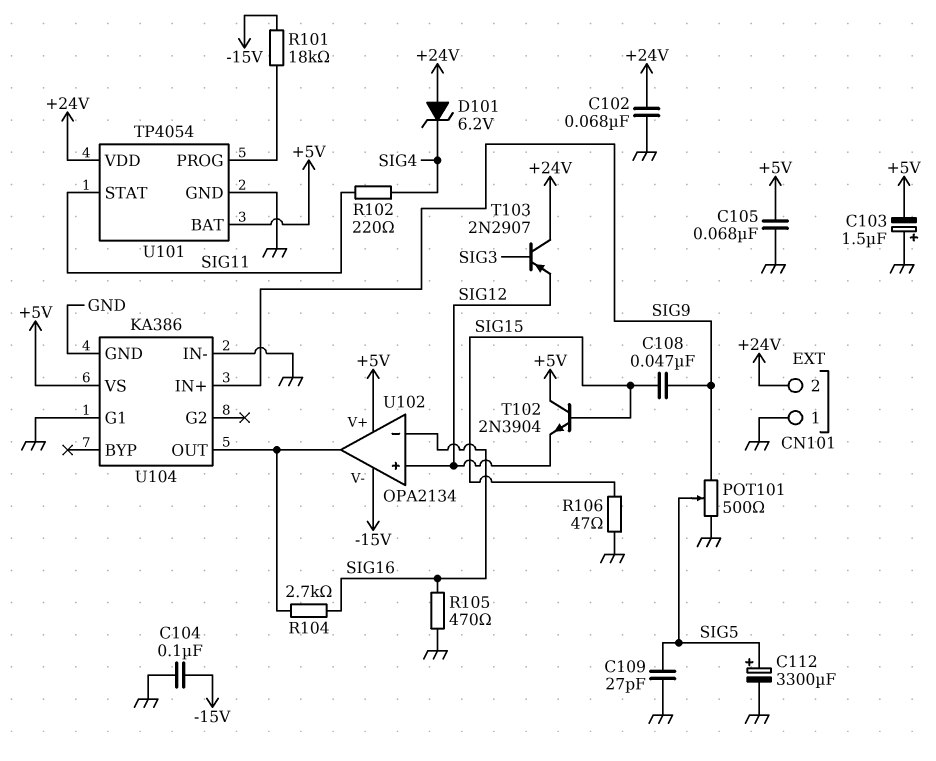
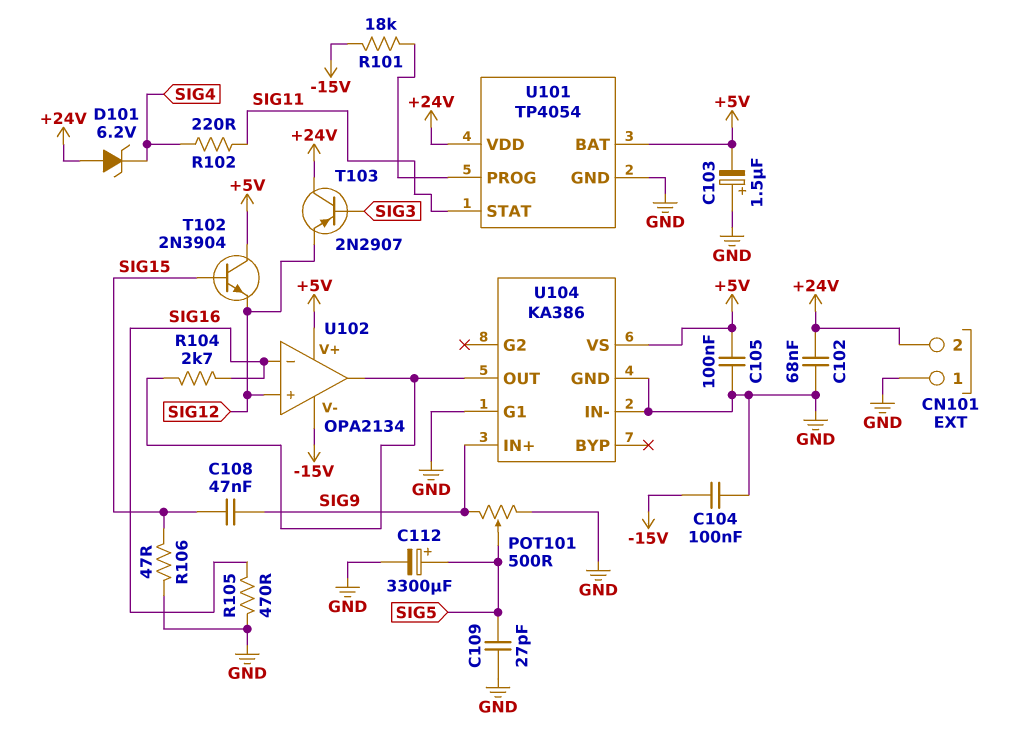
C105: 68nF (+5V, GND) -> 100nF (+5V, GND)

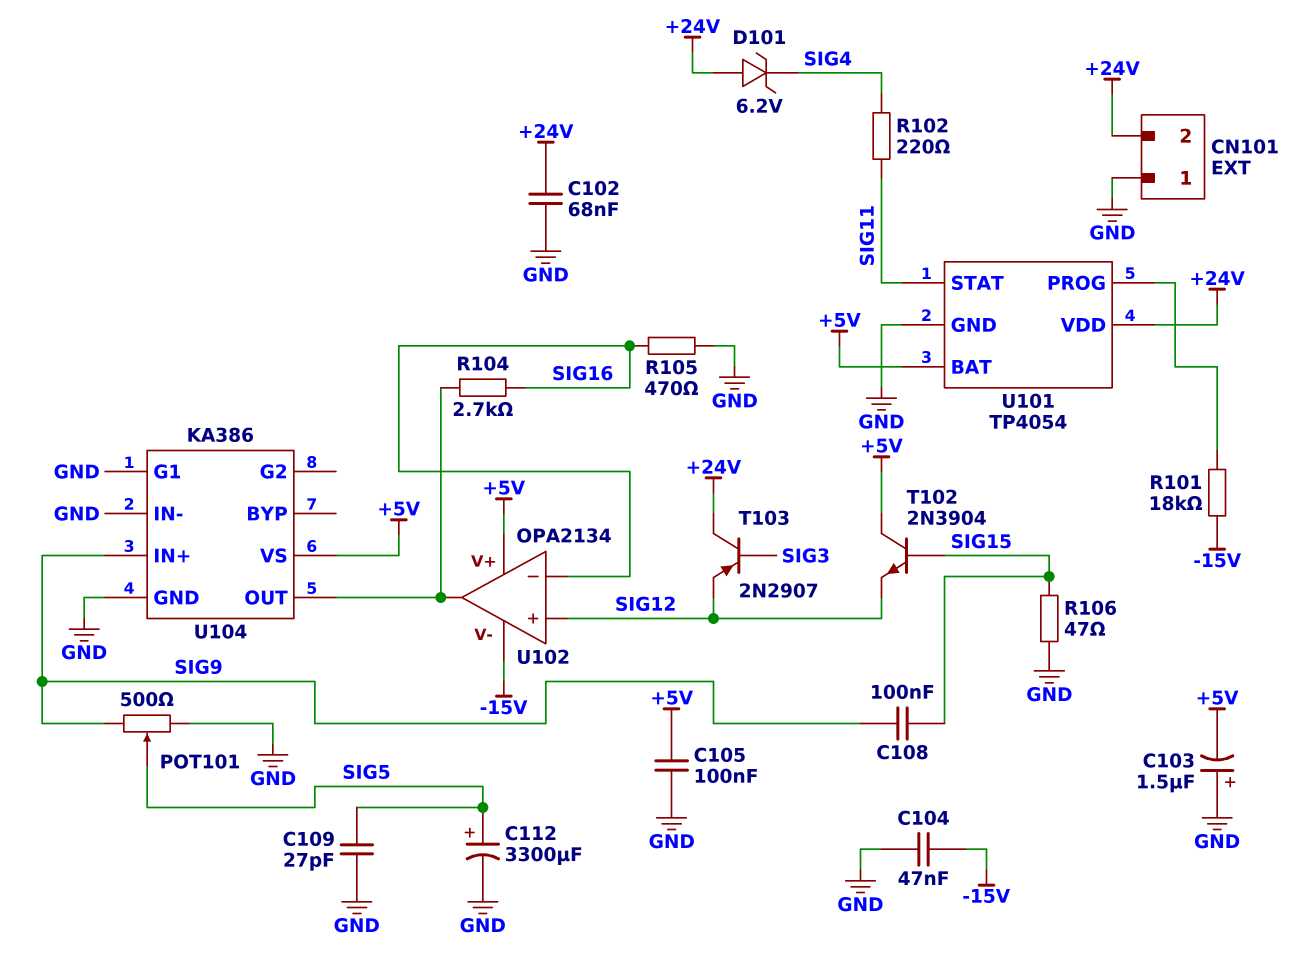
C104: 100nF (-15V, GND) -> 47nF (-15V, GND)
C108: 47nF (SIG9, SIG15) -> 100nF (SIG9, SIG15)

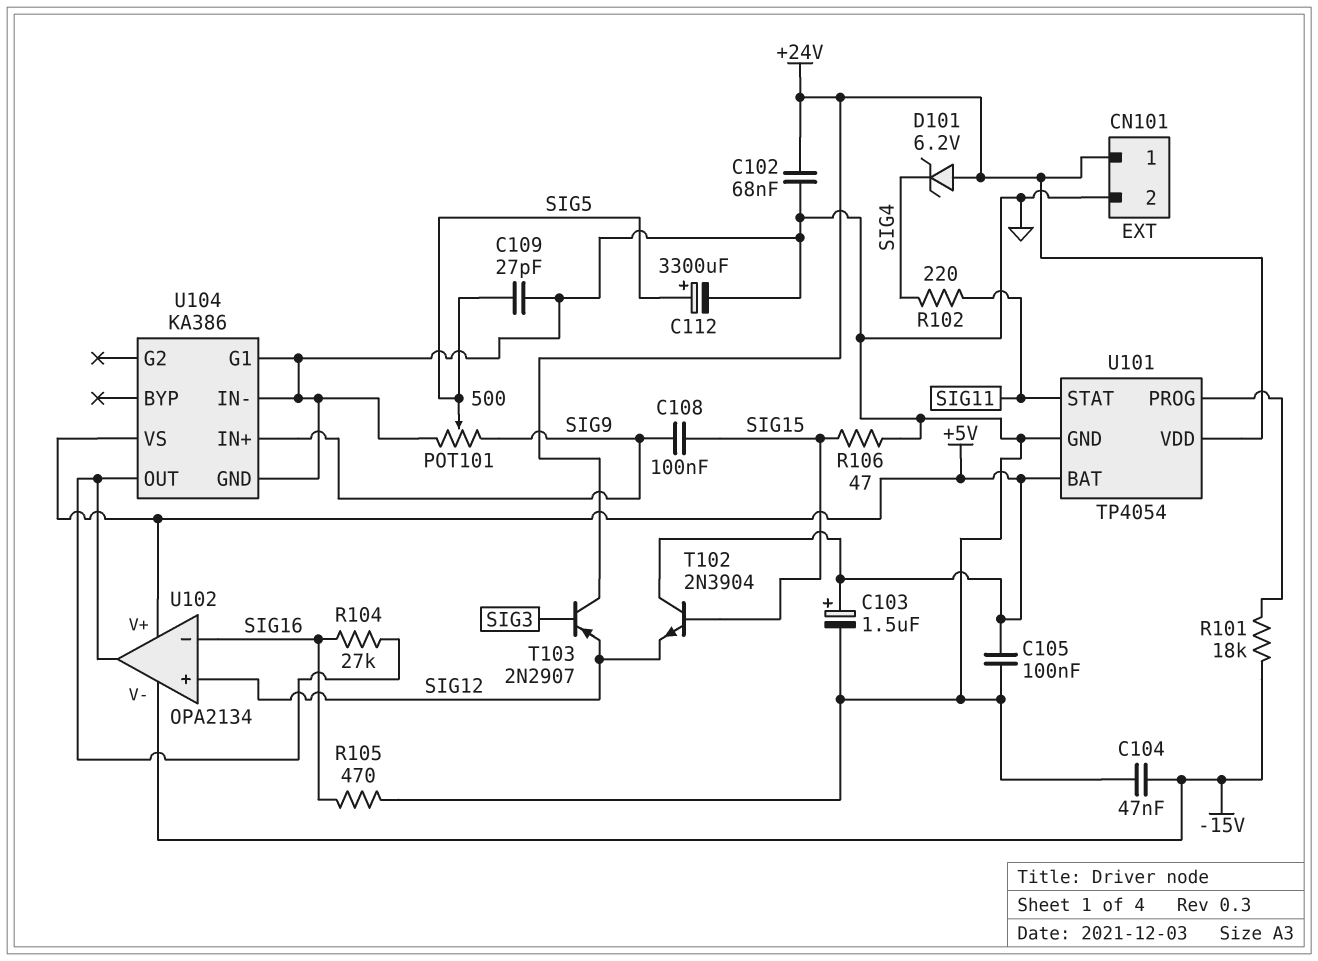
C103: 1.5uF (plus GND, minus +5V) -> 1.5uF (plus +5V, minus GND)
CN101 pin 1: GND -> +24V
CN101 pin 2: +24V -> GND
R104: 2.7k (SIG16, U102/out) -> 27k (SIG16, U102/out)

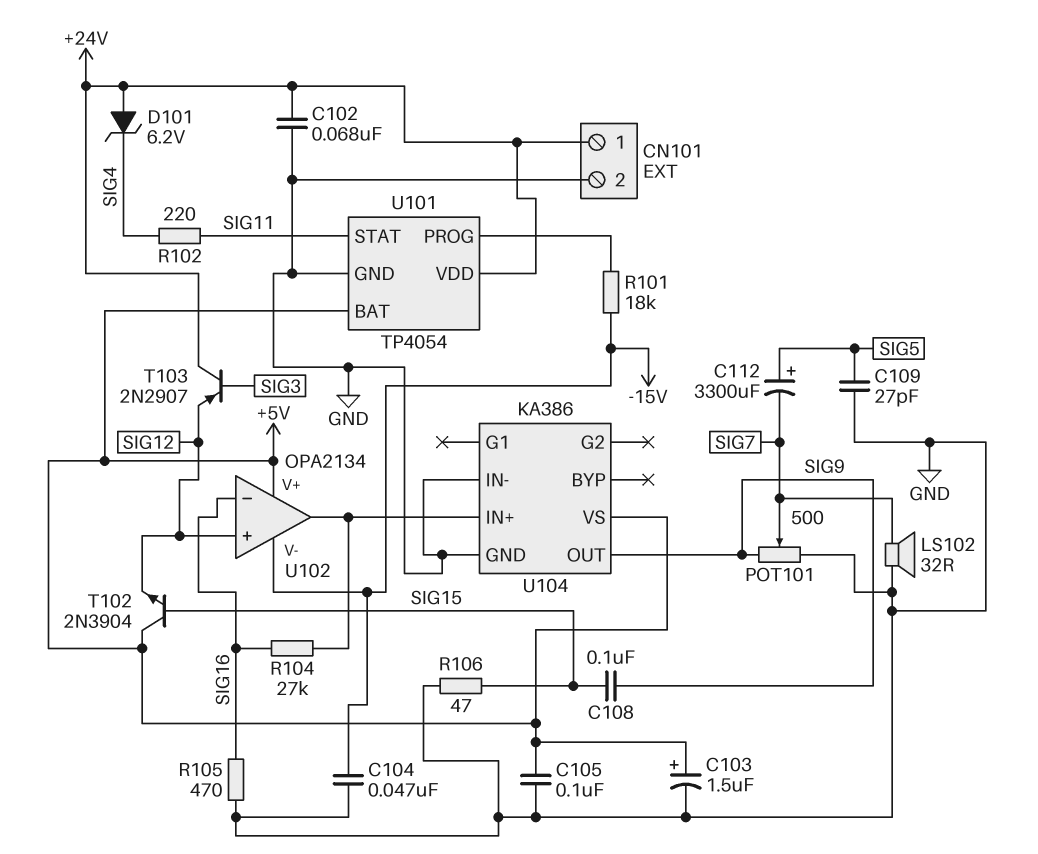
C112: 3300uF (plus SIG5, minus GND) -> 3300uF (plus SIG5, minus SIG7)
LS102: none -> speaker 32R (GND, SIG7)
POT101: 500 (GND, SIG9, wiper SIG5) -> 500 (GND, SIG9, wiper SIG7)
U104 pin G1: GND -> none
U104 pin IN+: SIG9 -> U102/out
U104 pin OUT: U102/out -> SIG9

